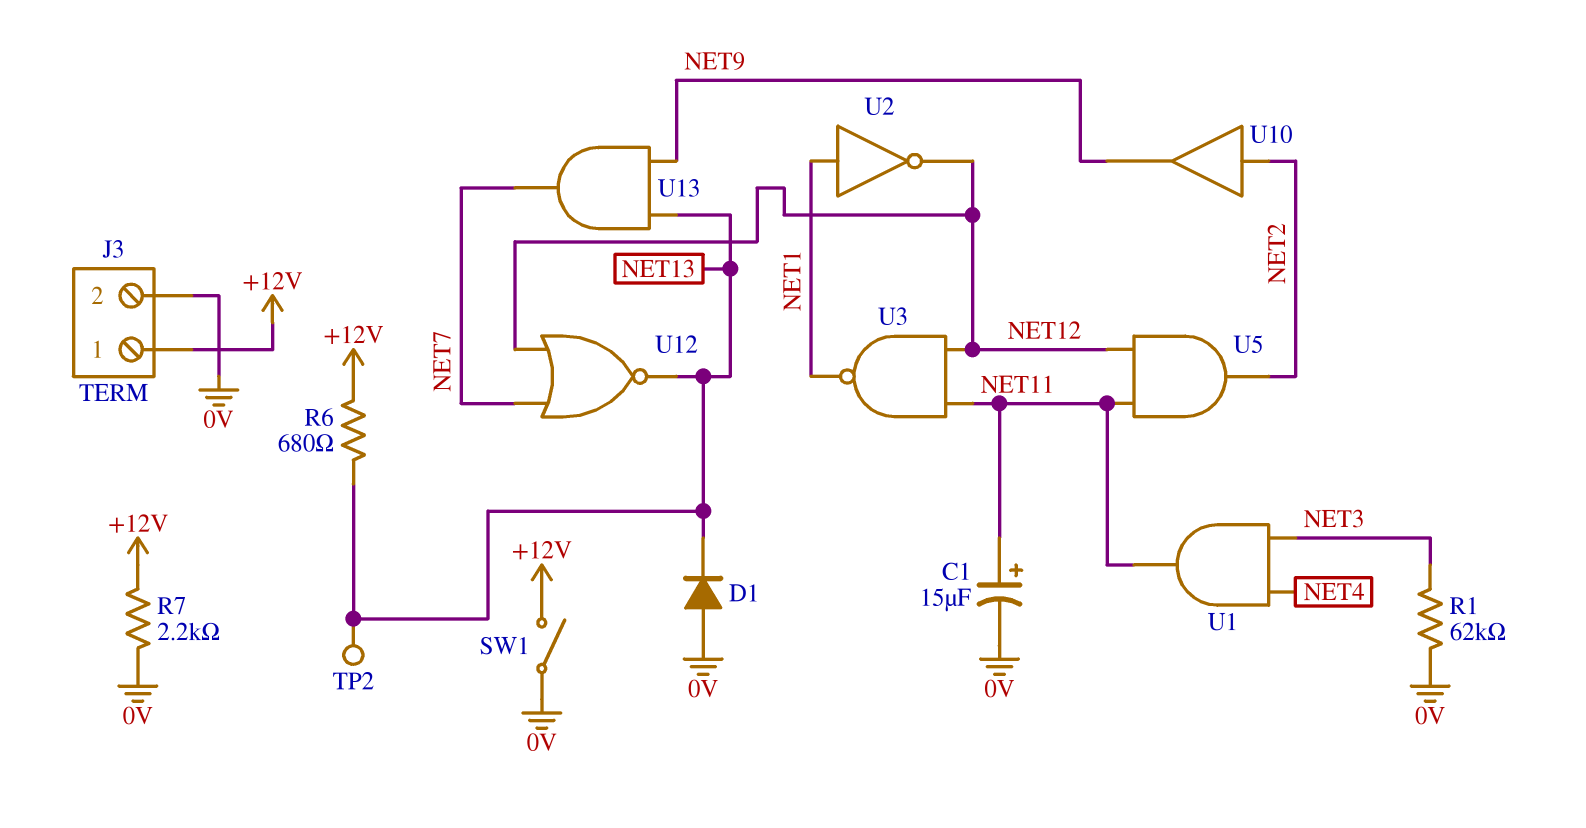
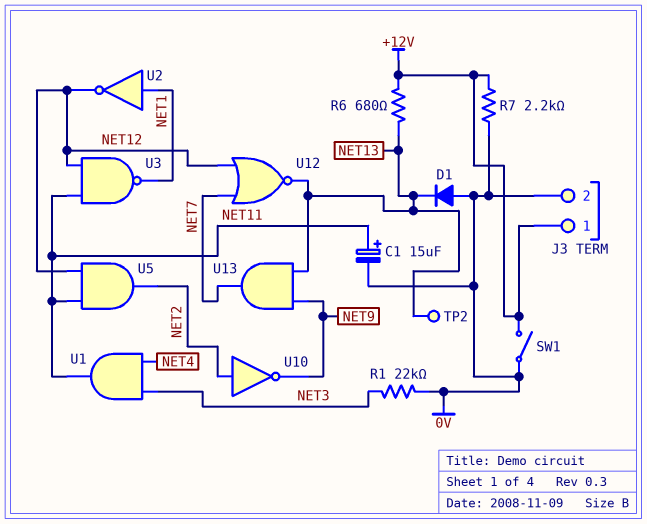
R1: 62k (0V, NET3) -> 22k (0V, NET3)
U10: buffer (in NET2, out NET9) -> NOT (in NET2, out NET9)

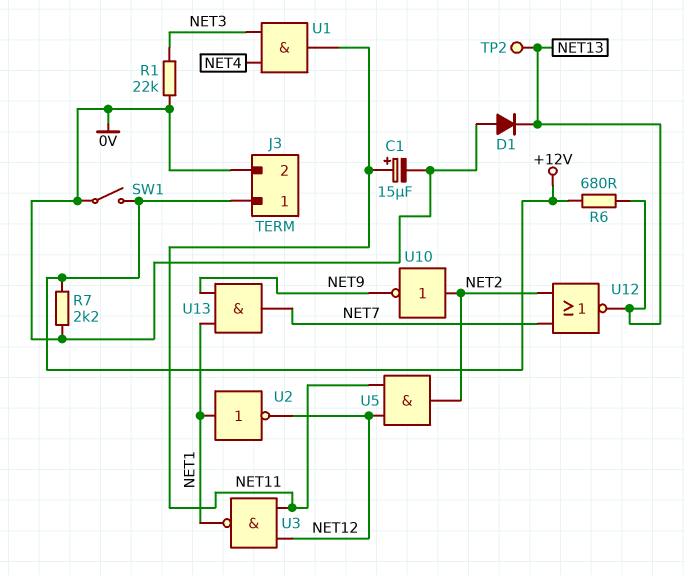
U12: NOR (in NET7, in NET12, out NET13) -> NOR (in NET2, in NET7, out NET13)
U13: AND (in NET9, in NET13, out NET7) -> AND (in NET1, in NET9, out NET7)

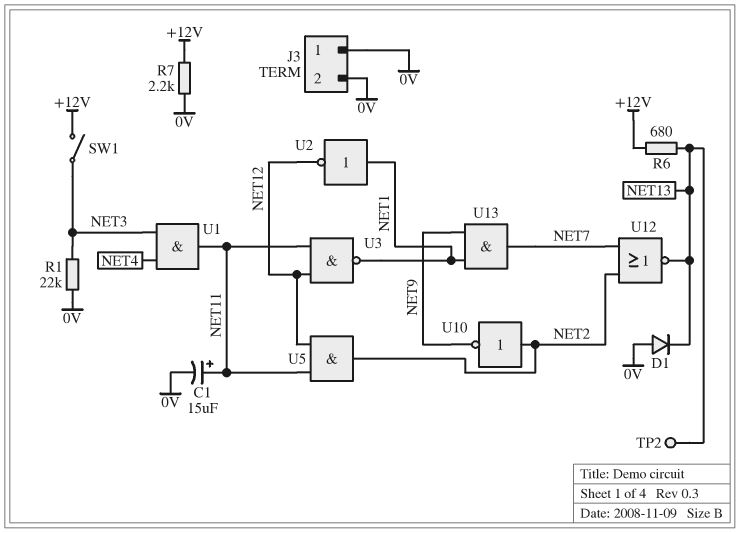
J3 pin 1: +12V -> 0V
SW1: switch (+12V, 0V) -> switch (+12V, NET3)

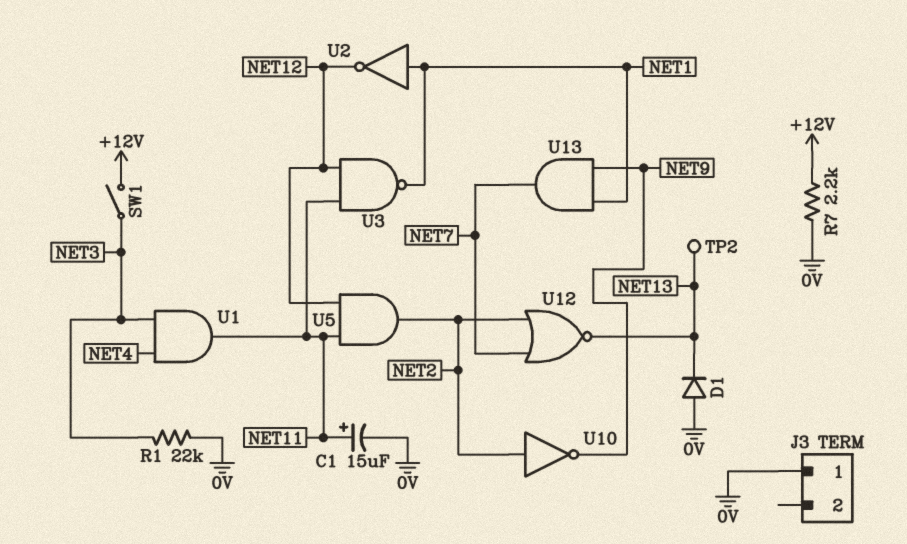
J3 pin 2: 0V -> none
R6: 680 (+12V, NET13) -> none

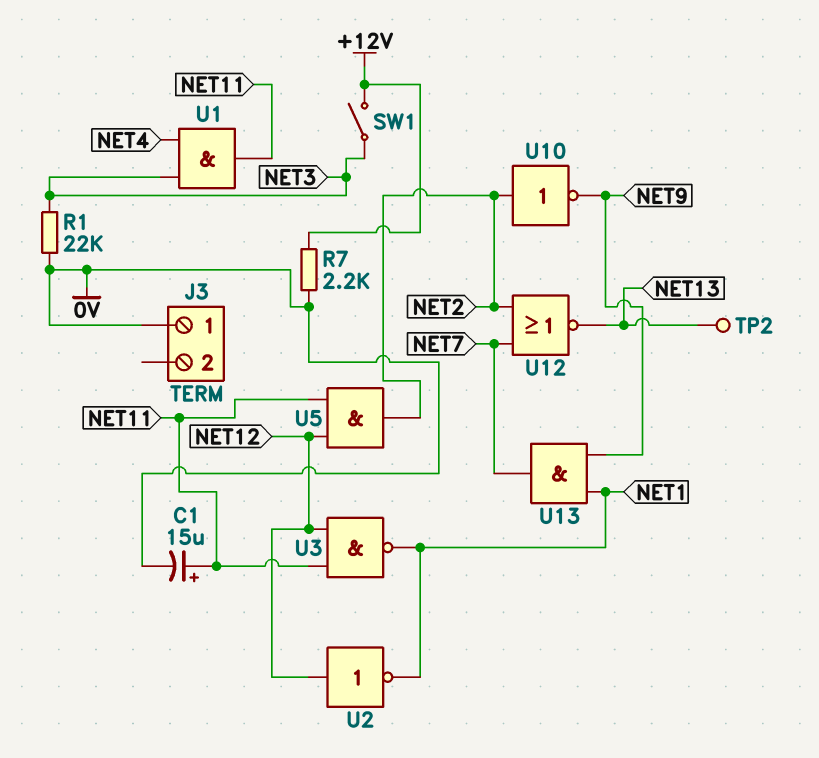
D1: diode (A 0V, K NET13) -> none
U2: NOT (in NET1, out NET12) -> NOT (in NET12, out NET1)

